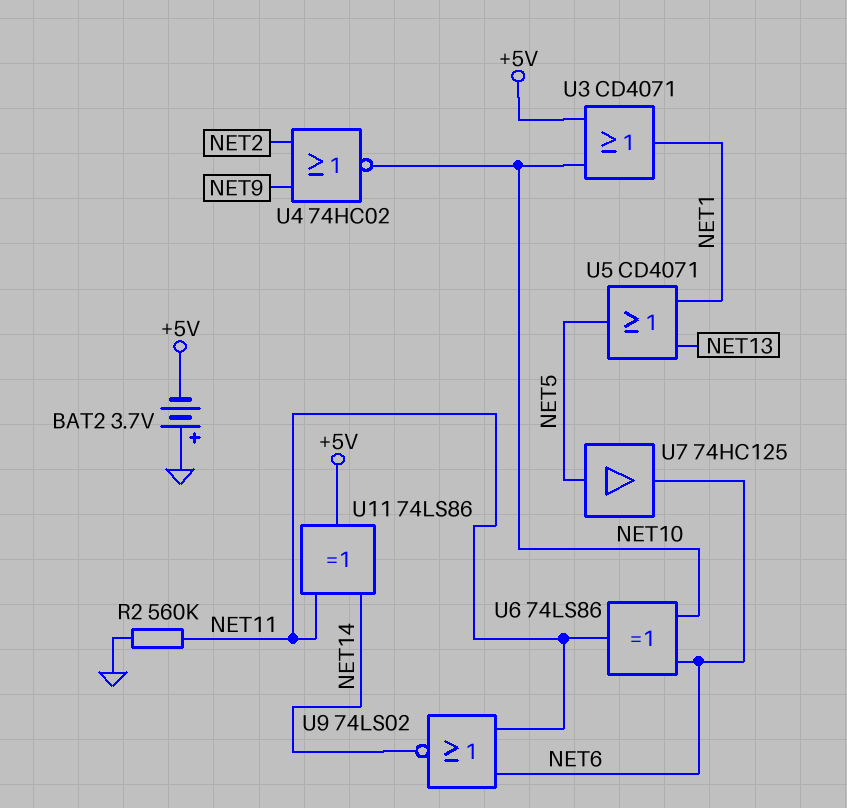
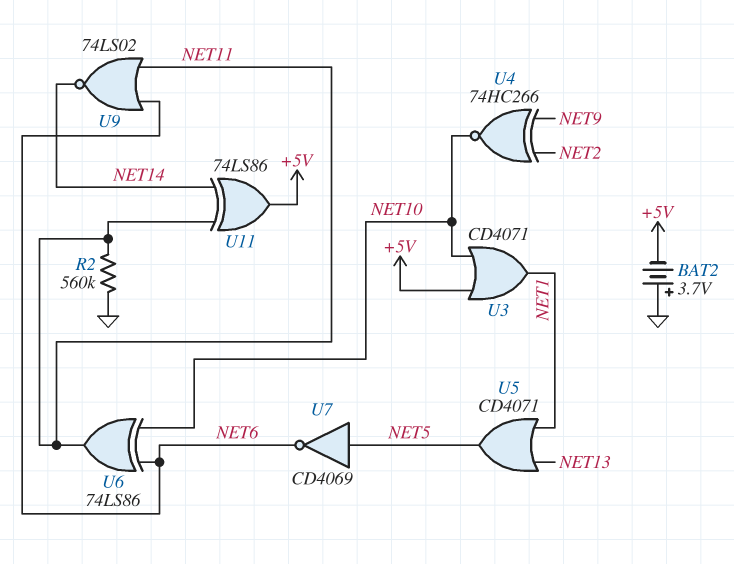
U4: NOR 74HC02 (in NET2, in NET9, out NET10) -> XNOR 74HC266 (in NET2, in NET9, out NET10)
U7: buffer 74HC125 (in NET5, out NET6) -> NOT CD4069 (in NET5, out NET6)

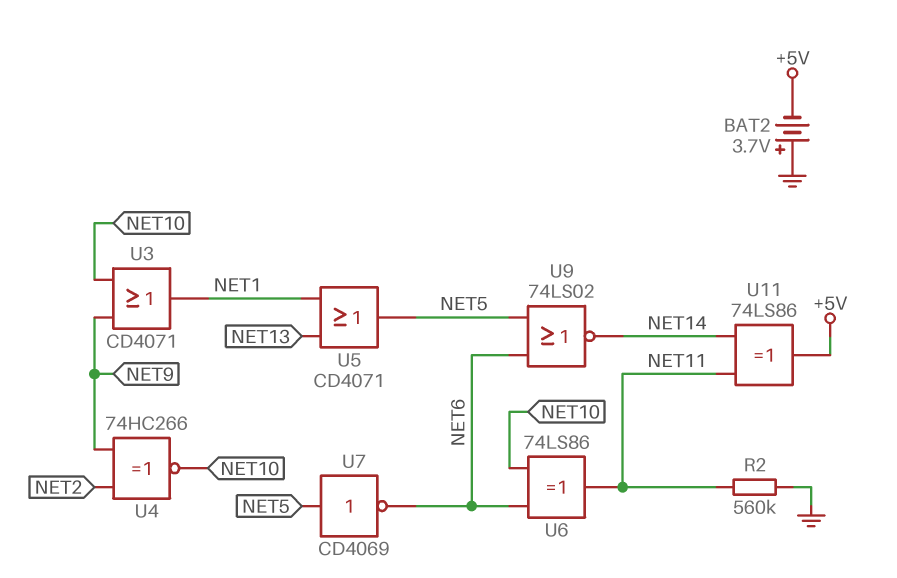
U3: OR CD4071 (in +5V, in NET10, out NET1) -> OR CD4071 (in NET9, in NET10, out NET1)
U9: NOR 74LS02 (in NET6, in NET11, out NET14) -> NOR 74LS02 (in NET5, in NET6, out NET14)

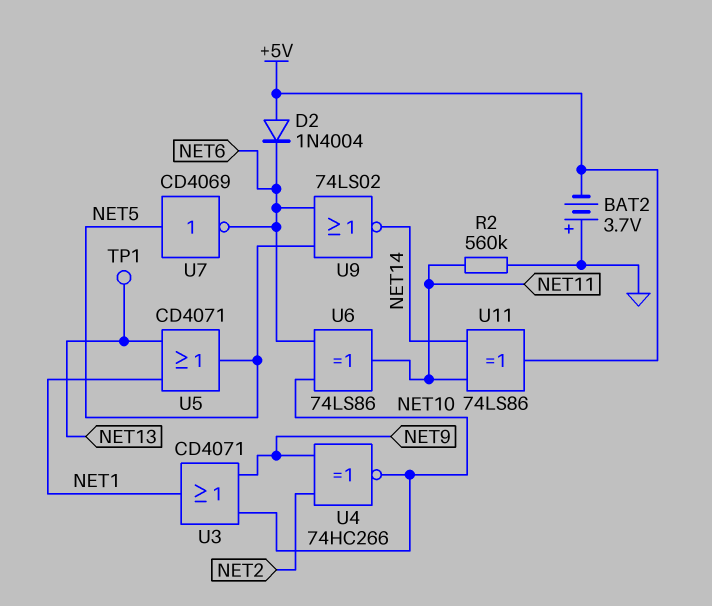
D2: none -> diode 1N4004 (A +5V, K NET6)
TP1: none -> test point (NET13)

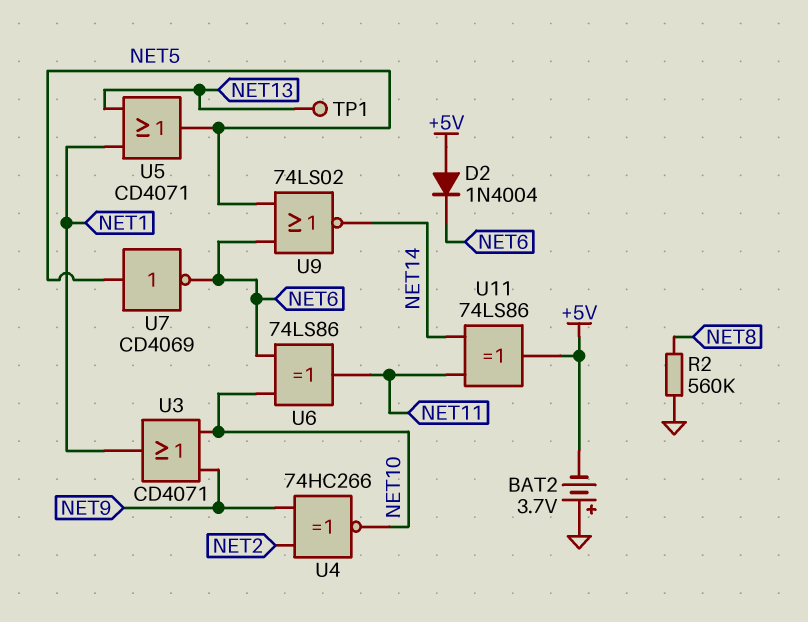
R2: 560k (GND, NET11) -> 560k (GND, NET8)

